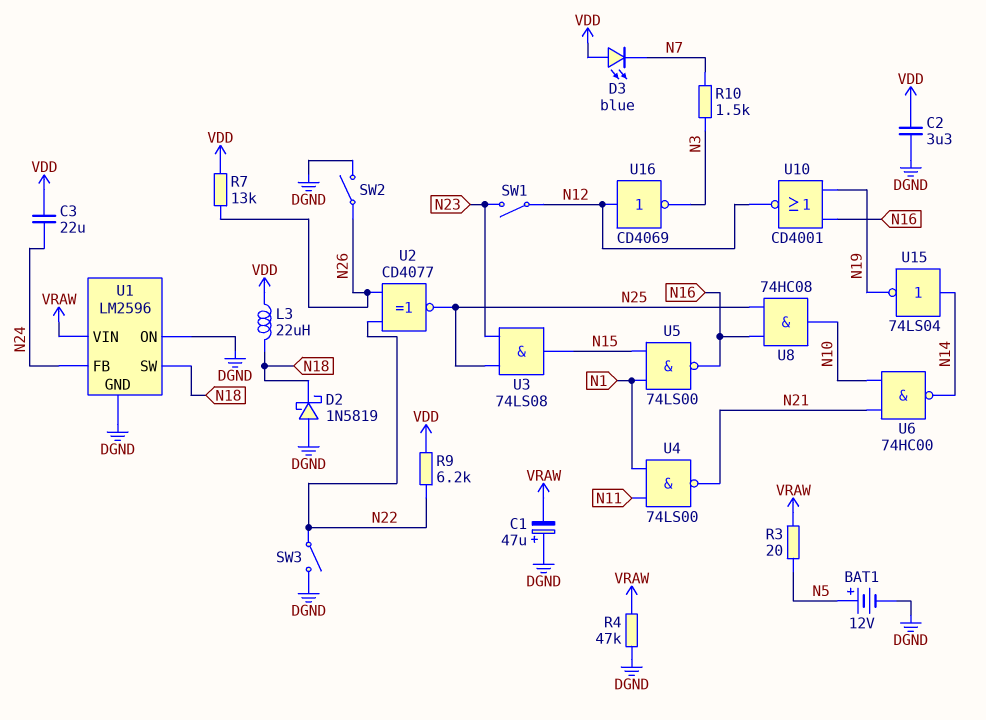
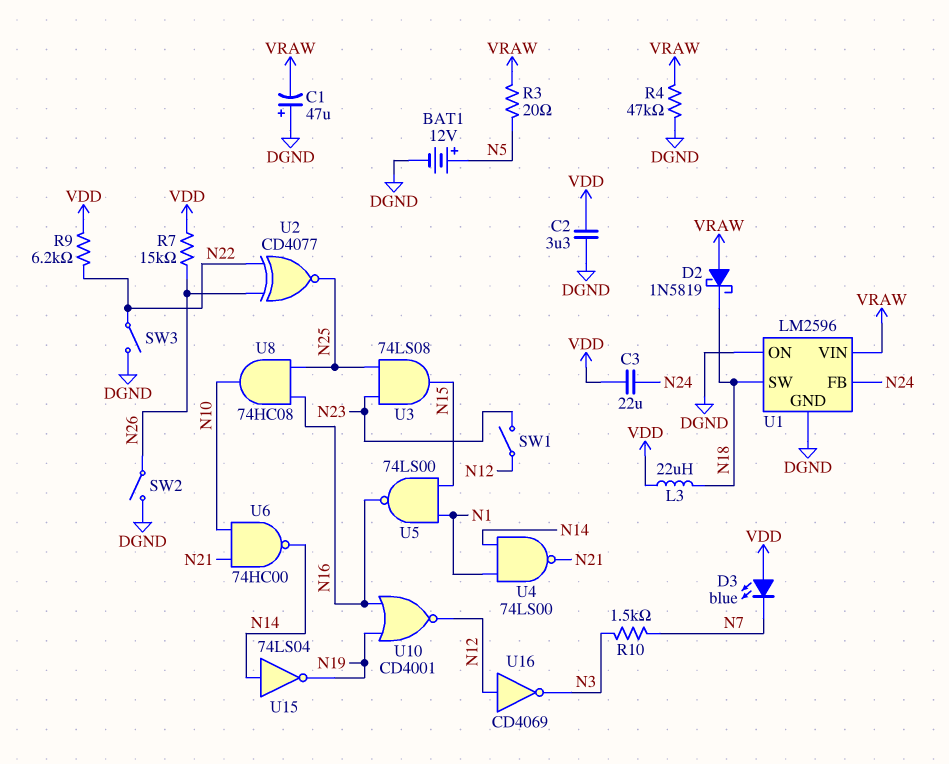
D2: schottky 1N5819 (A DGND, K N18) -> schottky 1N5819 (A VRAW, K N18)
R7: 13k (N26, VDD) -> 15k (N26, VDD)
U4: NAND 74LS00 (in N1, in N11, out N21) -> NAND 74LS00 (in N1, in N14, out N21)

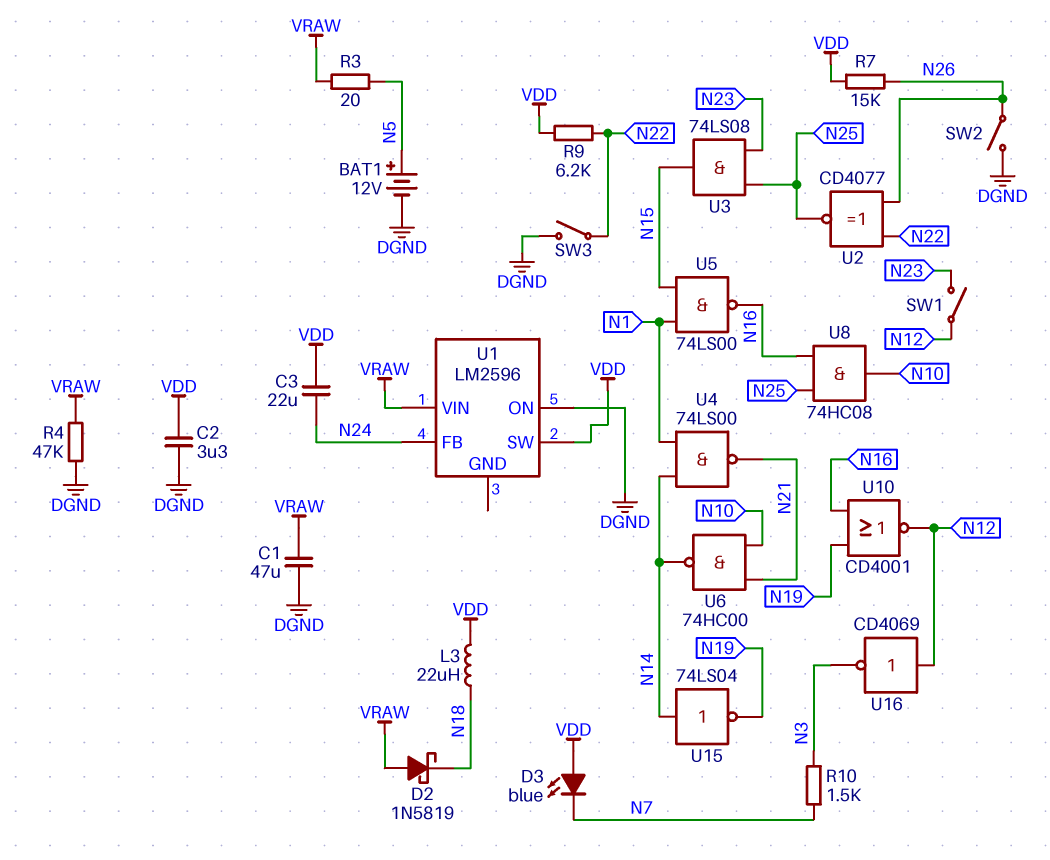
C1: 47uF (plus DGND, minus VRAW) -> 47uF (DGND, VRAW)
U1 pin GND: DGND -> none
U1 pin SW: N18 -> VDD

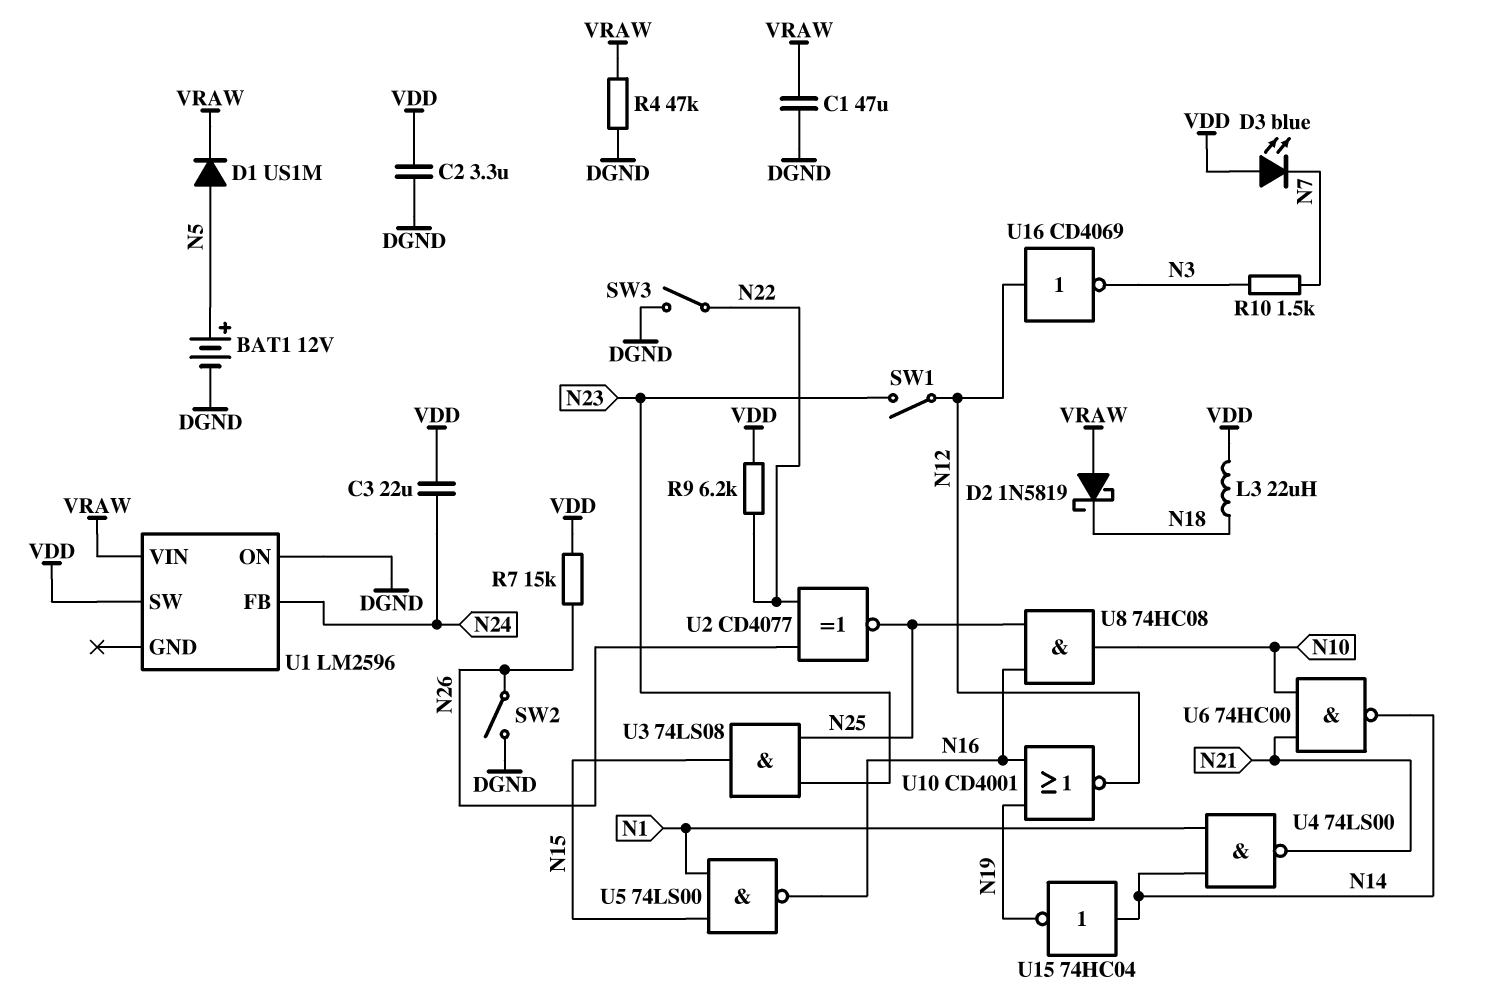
D1: none -> diode US1M (A N5, K VRAW)
R3: 20 (N5, VRAW) -> none
U15: NOT 74LS04 (in N14, out N19) -> NOT 74HC04 (in N14, out N19)

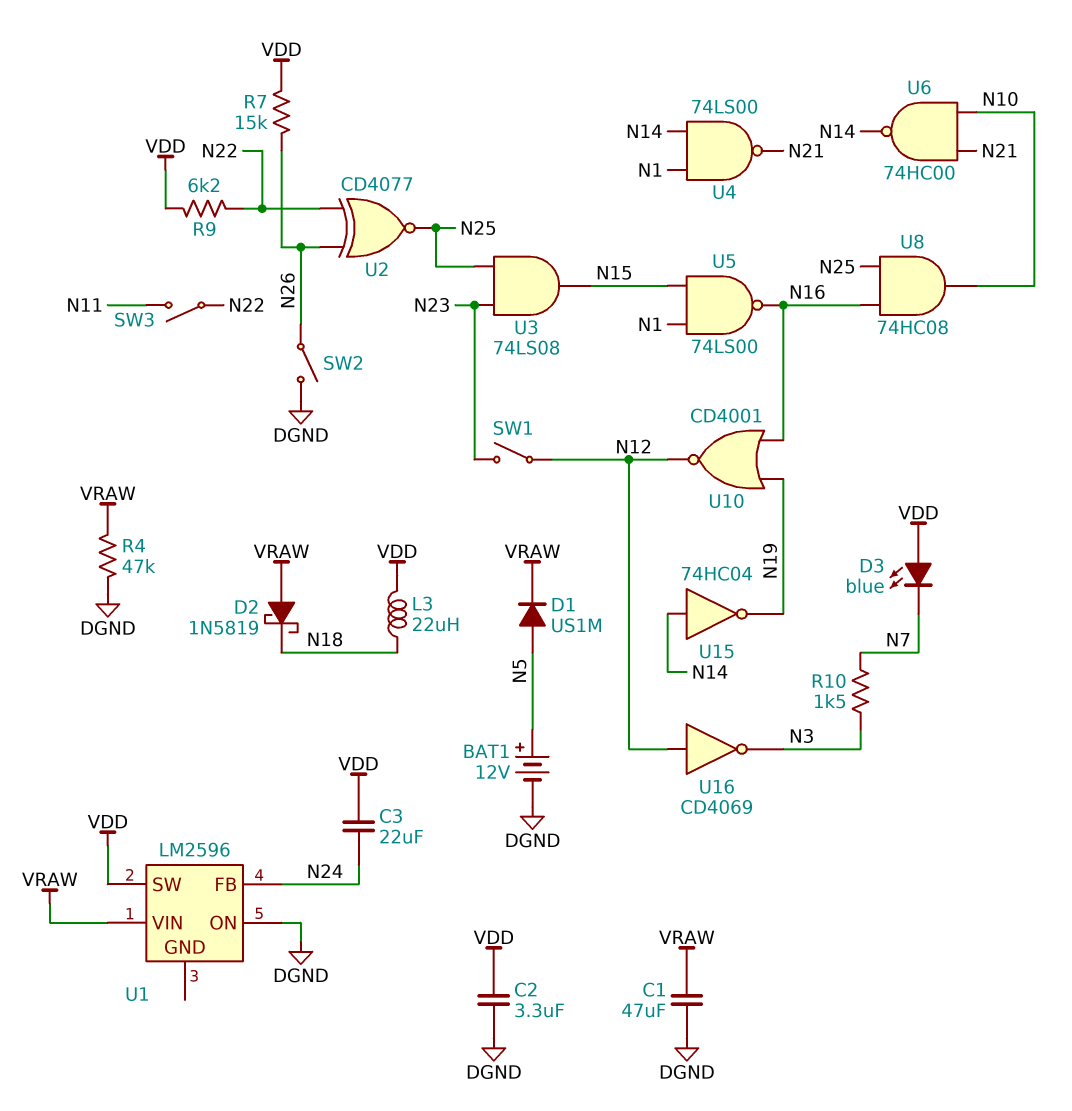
SW3: switch (DGND, N22) -> switch (N11, N22)

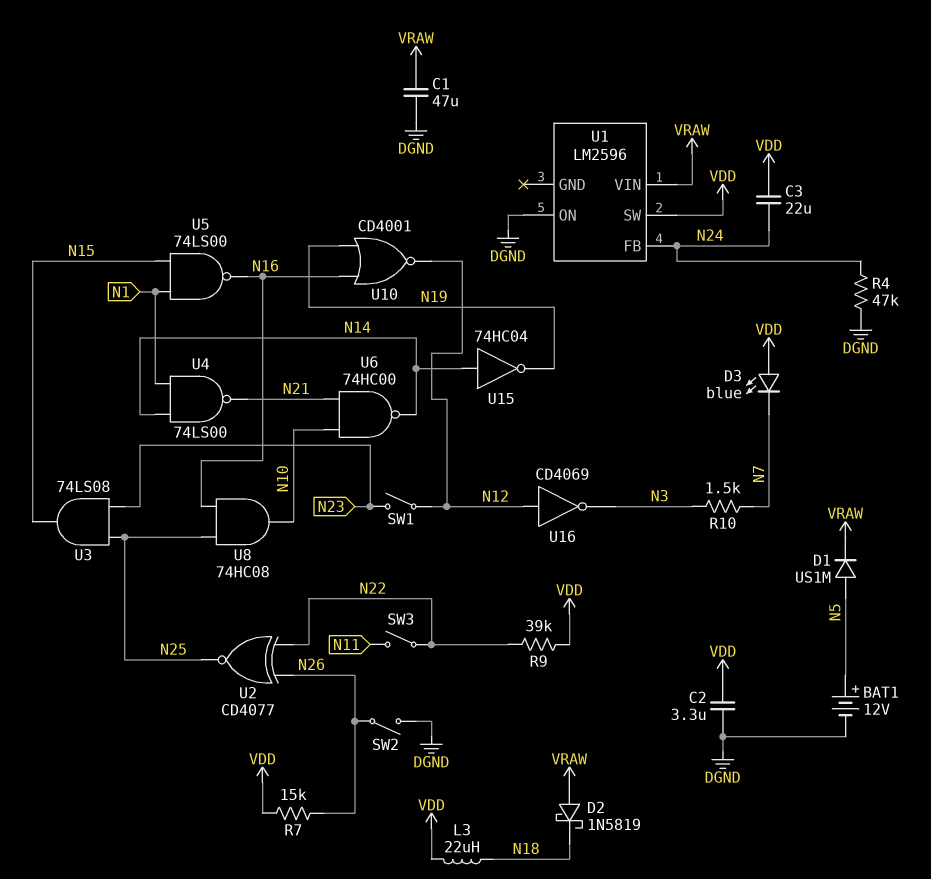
R4: 47k (DGND, VRAW) -> 47k (DGND, N24)
R9: 6.2k (N22, VDD) -> 39k (N22, VDD)

